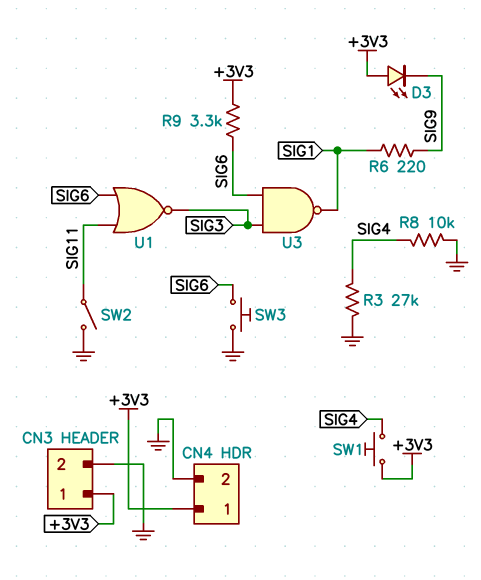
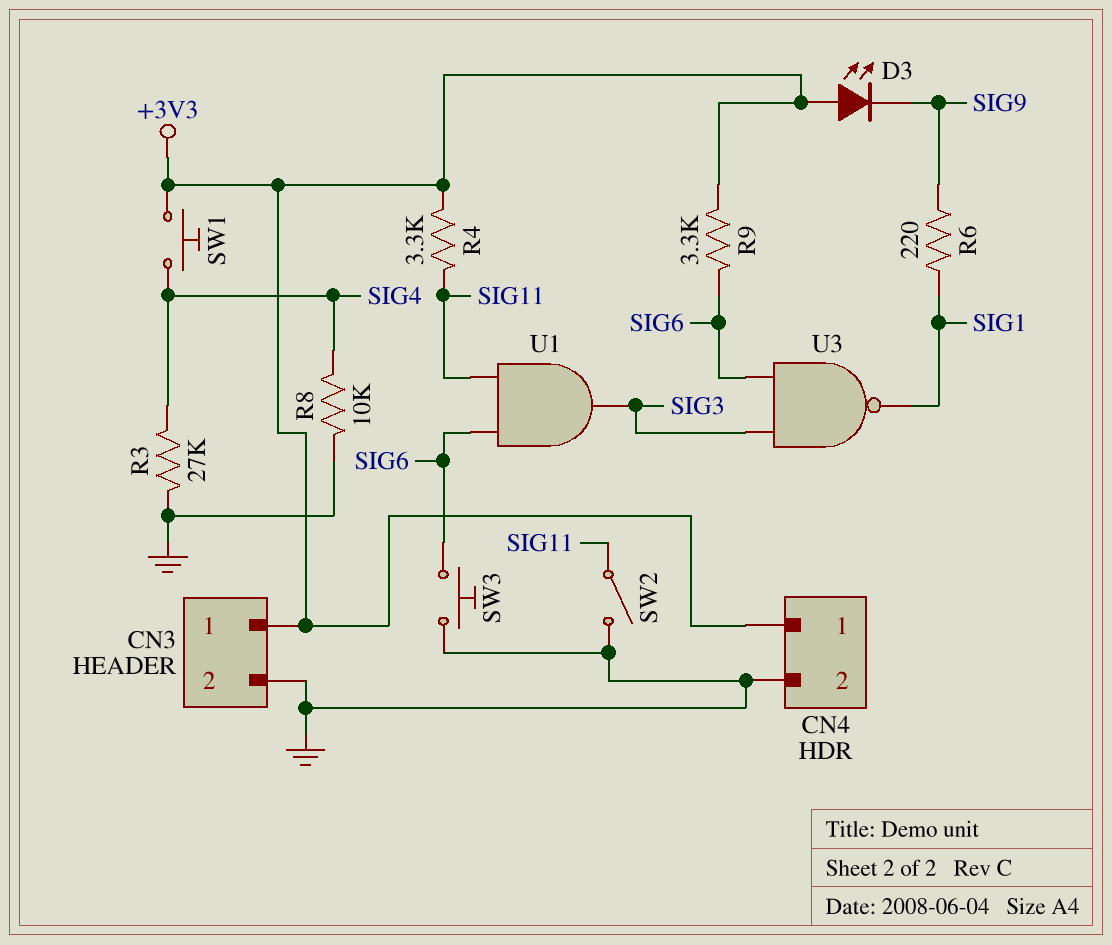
R4: none -> 3.3k (+3V3, SIG11)
U1: NOR (in SIG6, in SIG11, out SIG3) -> AND (in SIG6, in SIG11, out SIG3)

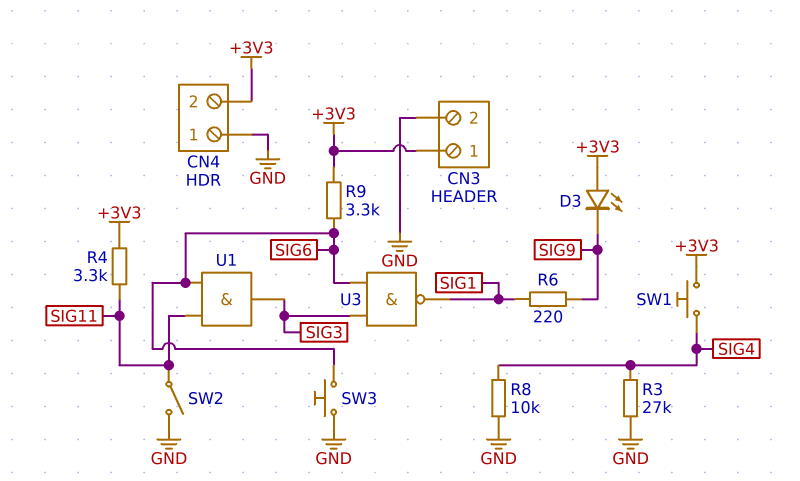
CN4 pin 1: +3V3 -> GND
CN4 pin 2: GND -> +3V3

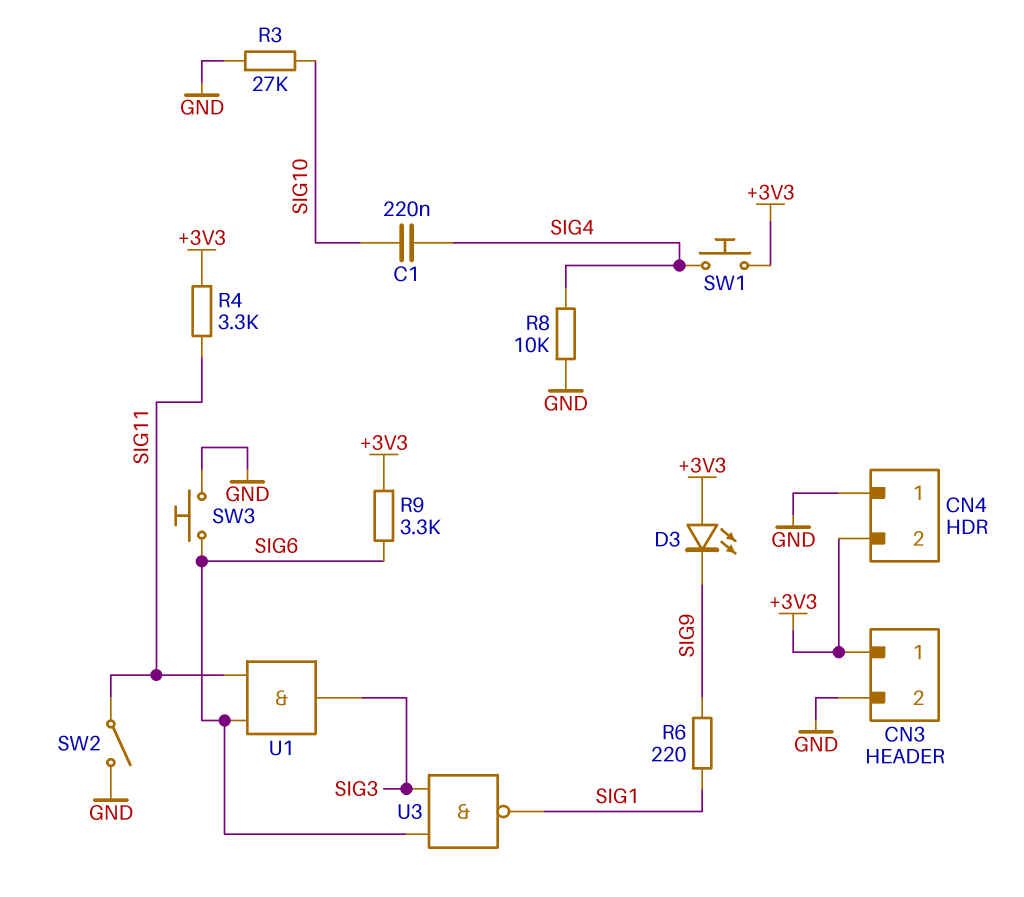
C1: none -> 220nF (SIG4, SIG10)
R3: 27k (GND, SIG4) -> 27k (GND, SIG10)

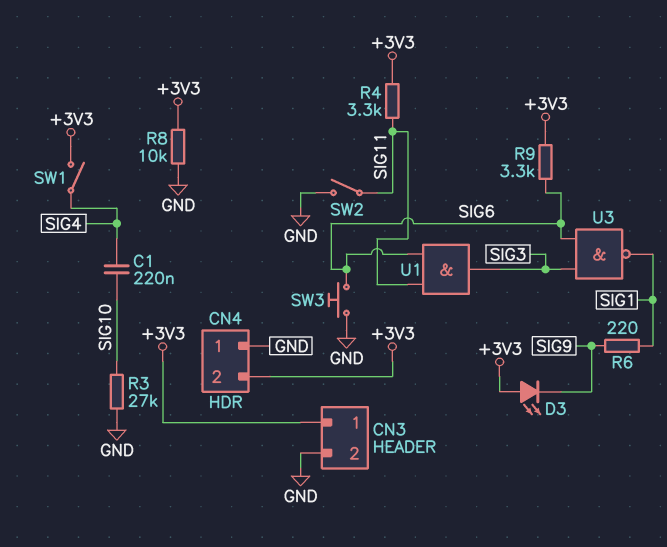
R8: 10k (GND, SIG4) -> 10k (+3V3, GND)
SW1: button (+3V3, SIG4) -> switch (+3V3, SIG4)

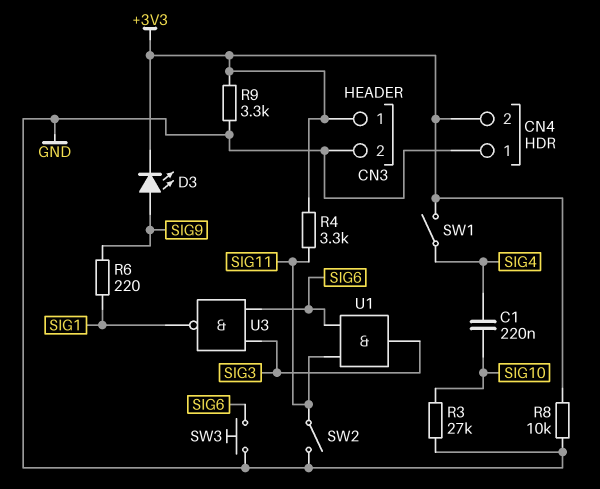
D3: LED (A +3V3, K SIG9) -> LED (A SIG9, K +3V3)
R9: 3.3k (+3V3, SIG6) -> 3.3k (+3V3, GND)

